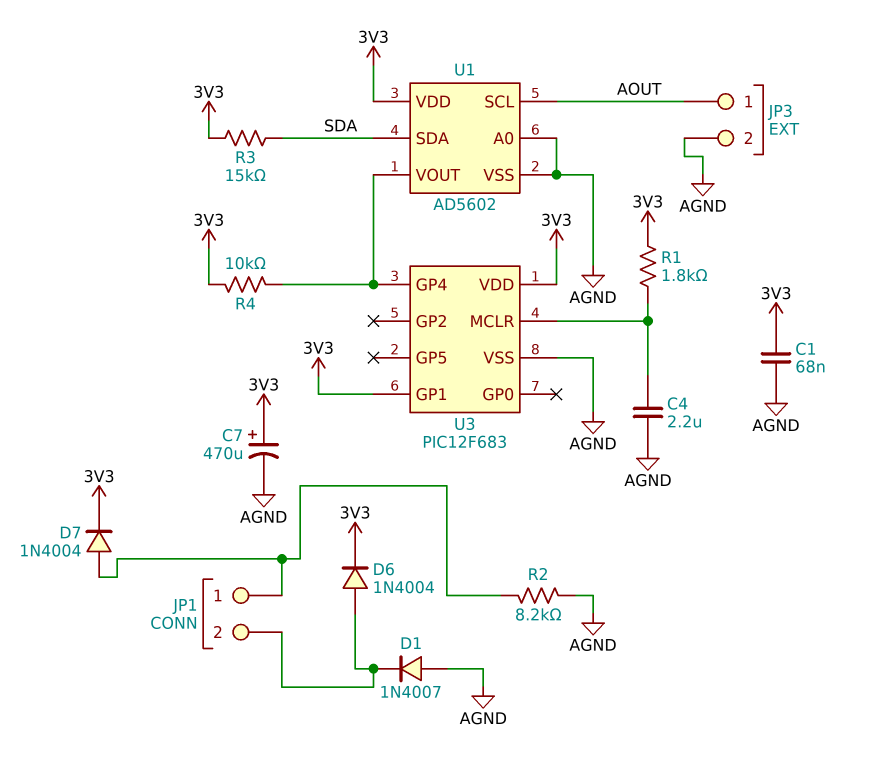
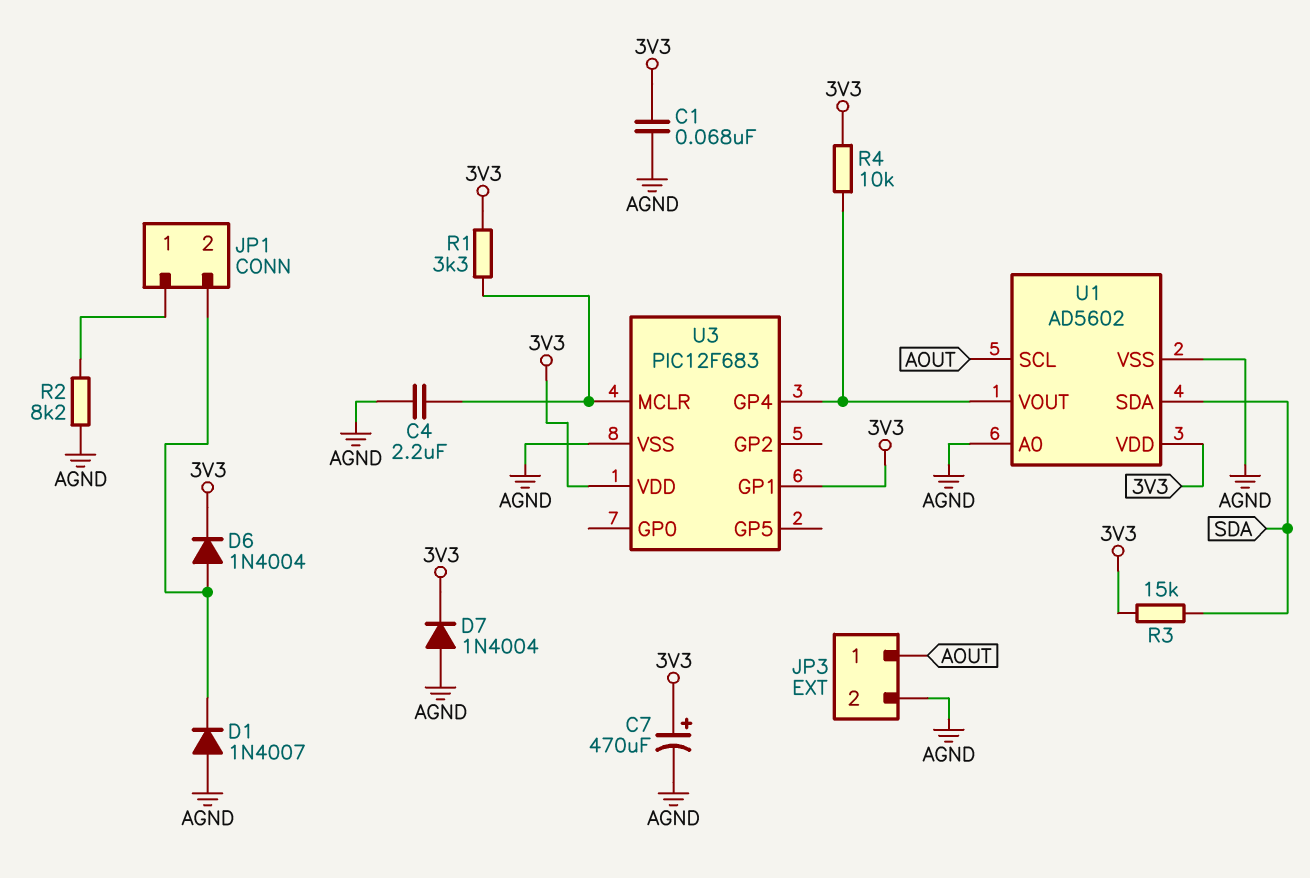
D7: diode 1N4004 (A JP1/1, K 3V3) -> diode 1N4004 (A AGND, K 3V3)
R1: 1.8k (3V3, U3/MCLR) -> 3.3k (3V3, U3/MCLR)

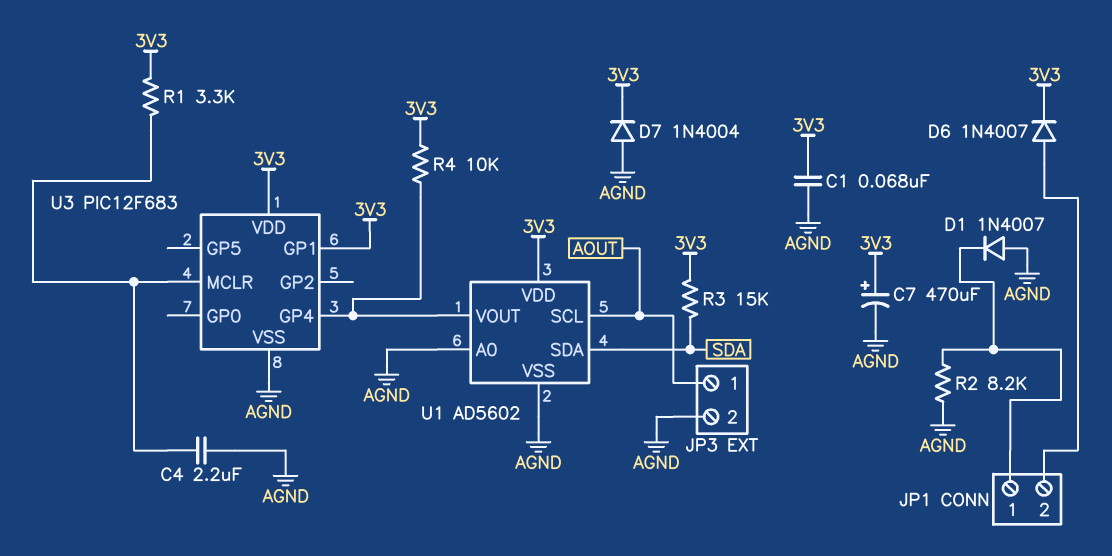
D1: diode 1N4007 (A AGND, K JP1/2) -> diode 1N4007 (A AGND, K JP1/1)
D6: diode 1N4004 (A JP1/2, K 3V3) -> diode 1N4007 (A JP1/2, K 3V3)

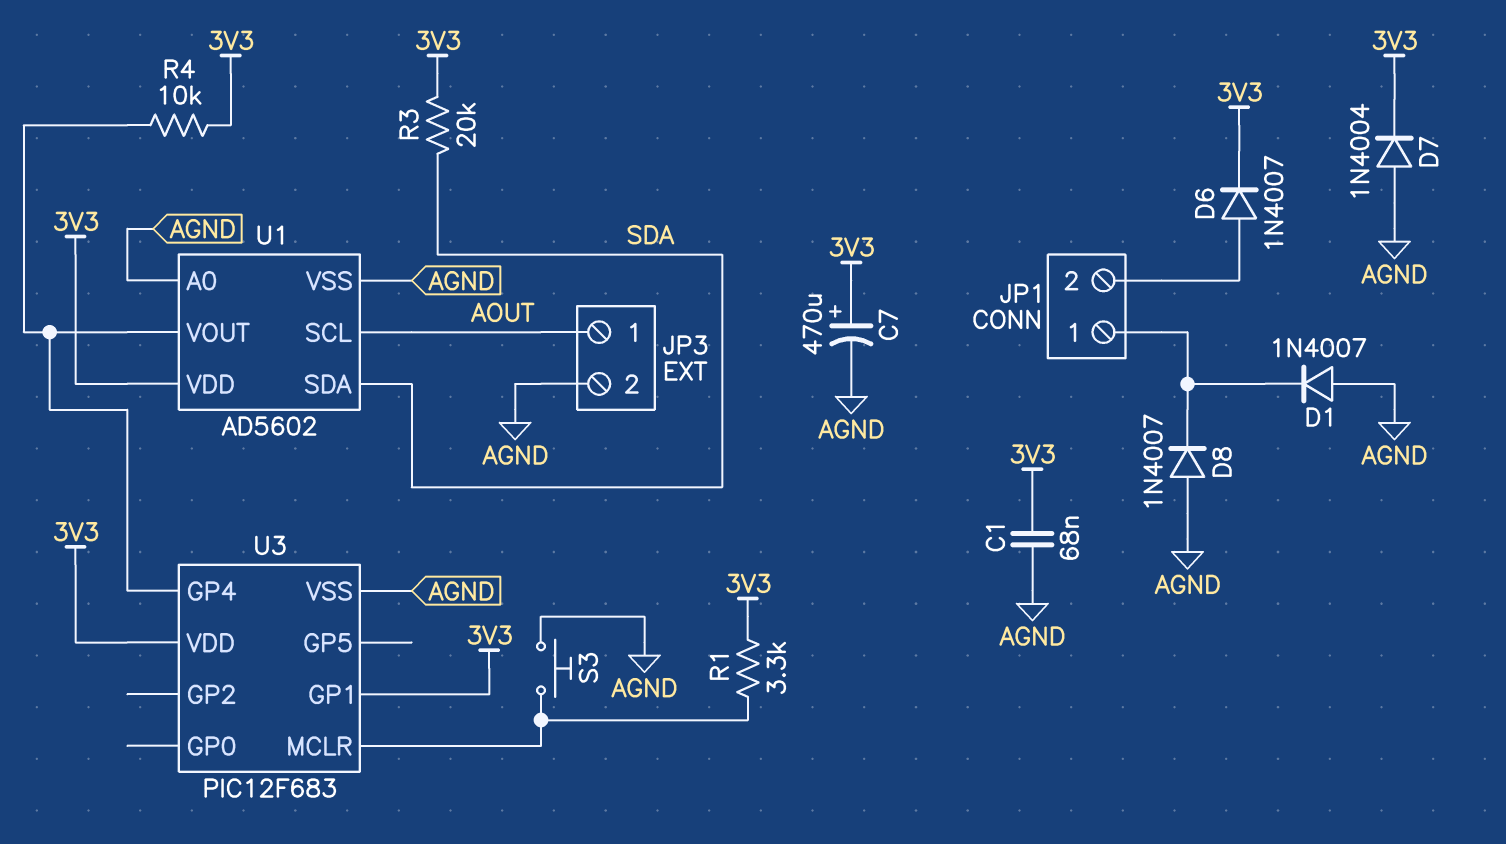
C4: 2.2uF (AGND, U3/MCLR) -> none
D8: none -> diode 1N4007 (A AGND, K JP1/1)
R2: 8.2k (AGND, JP1/1) -> none
R3: 15k (3V3, SDA) -> 20k (3V3, SDA)
S3: none -> button (AGND, U3/MCLR)

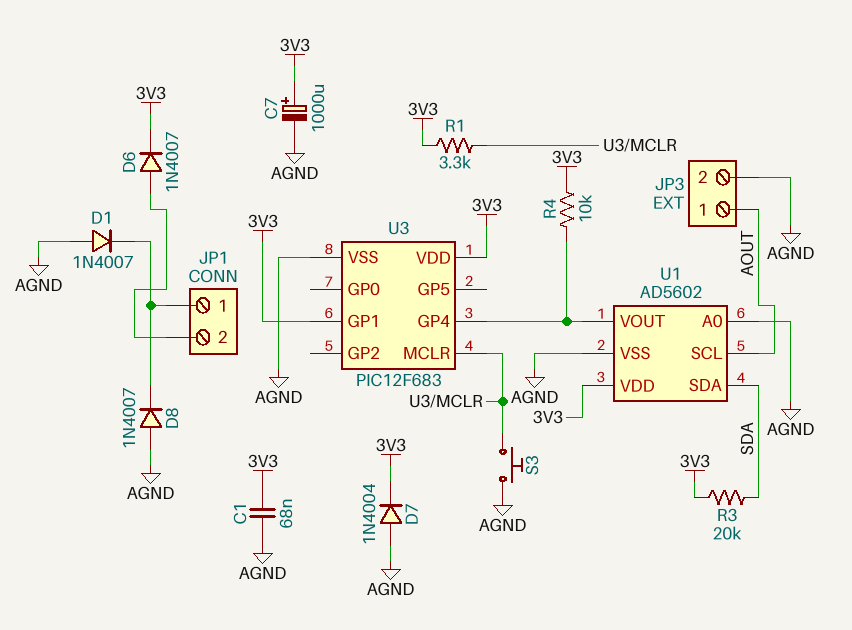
C7: 470uF (plus 3V3, minus AGND) -> 1000uF (plus 3V3, minus AGND)

